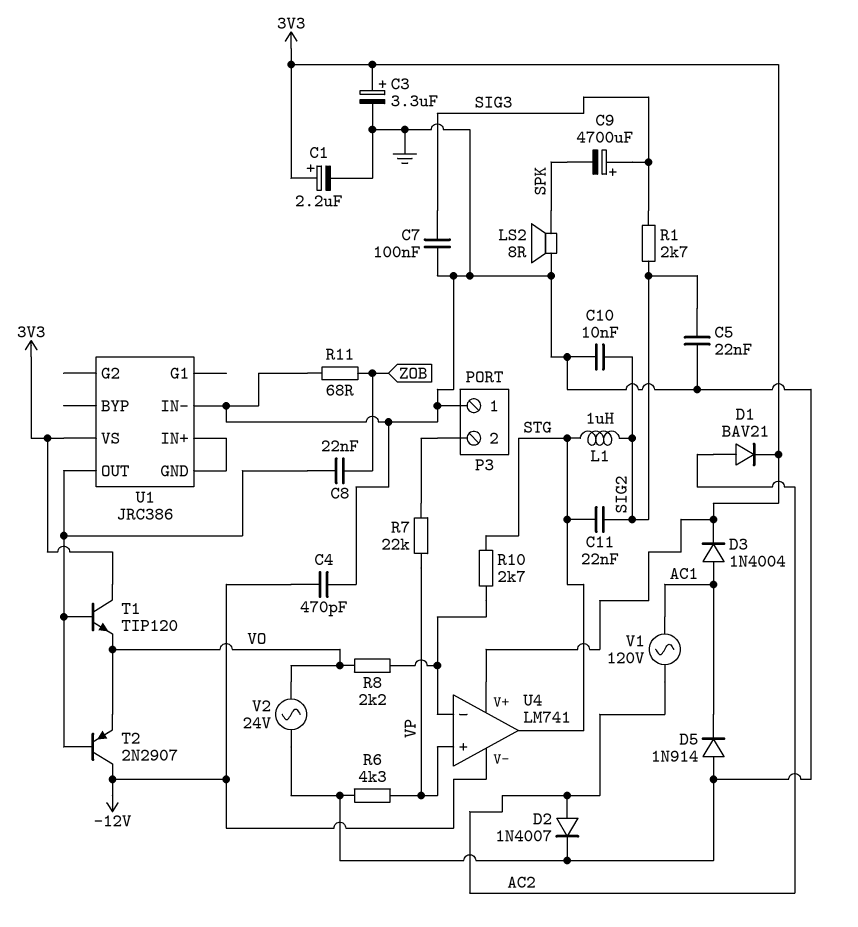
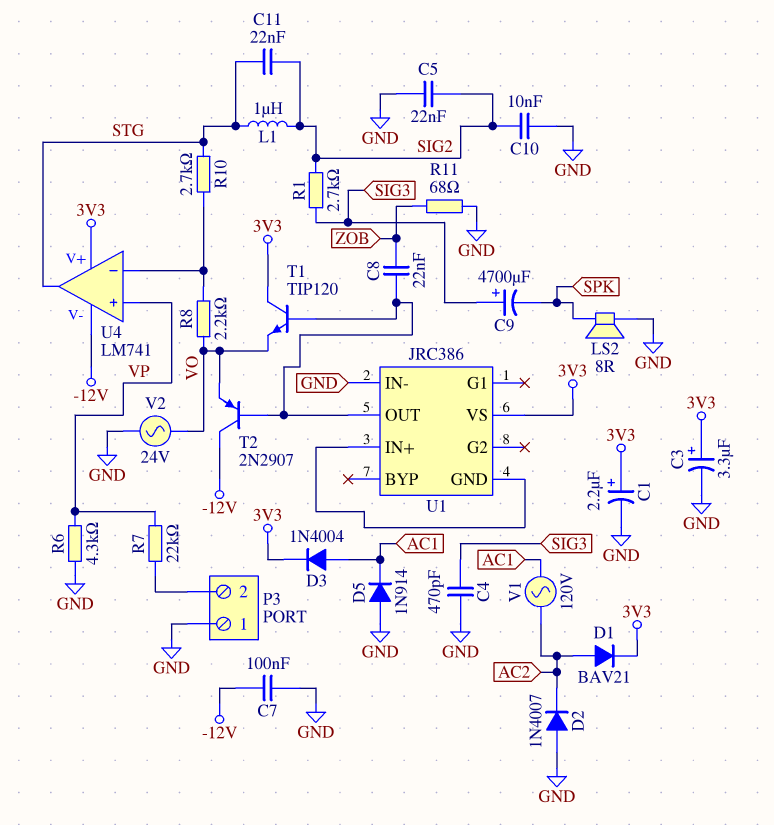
C4: 470pF (-12V, GND) -> 470pF (GND, SIG3)
C7: 100nF (GND, SIG3) -> 100nF (-12V, GND)
D2: diode 1N4007 (A AC2, K GND) -> diode 1N4007 (A GND, K AC2)

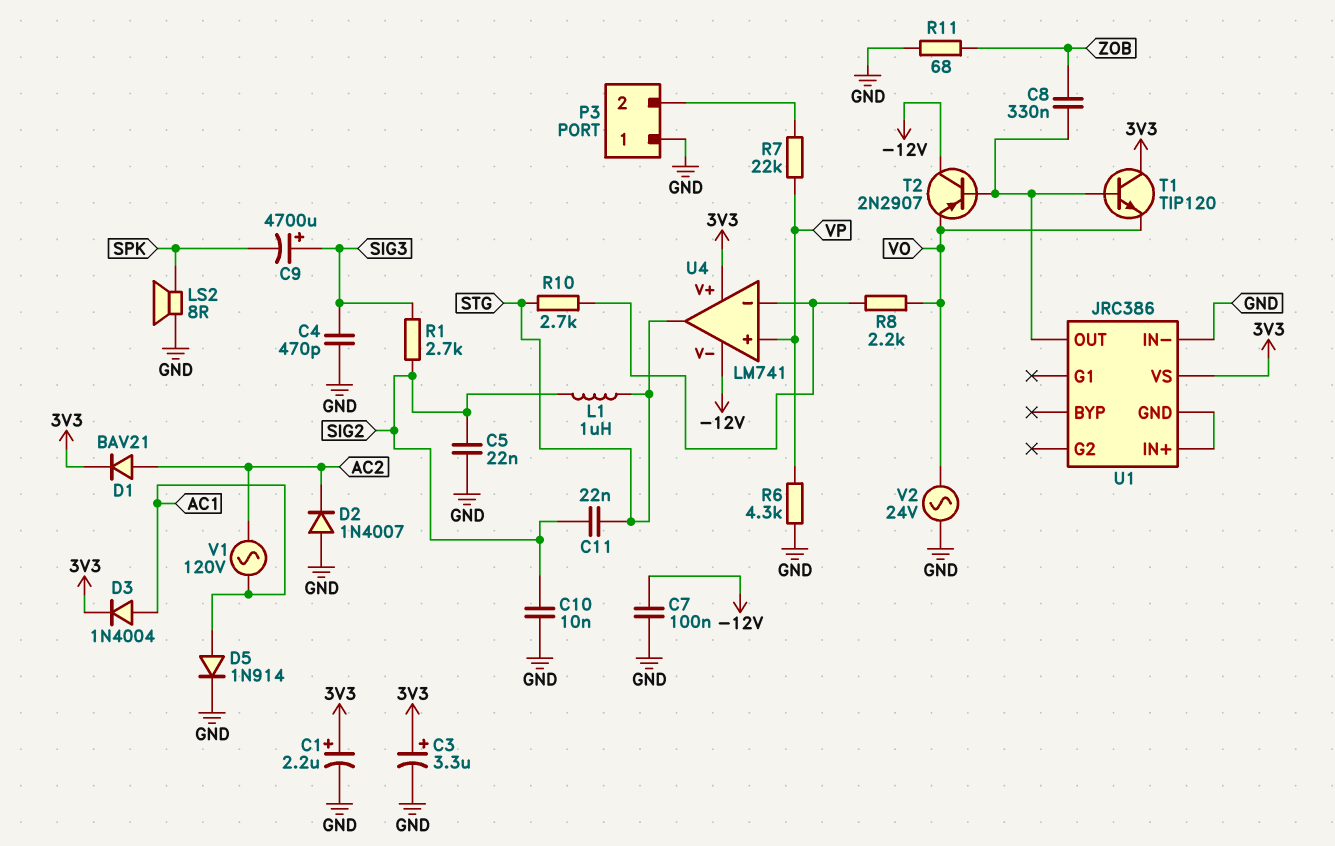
C8: 22nF (U1/OUT, ZOB) -> 330nF (U1/OUT, ZOB)
D5: diode 1N914 (A GND, K AC1) -> diode 1N914 (A AC1, K GND)

